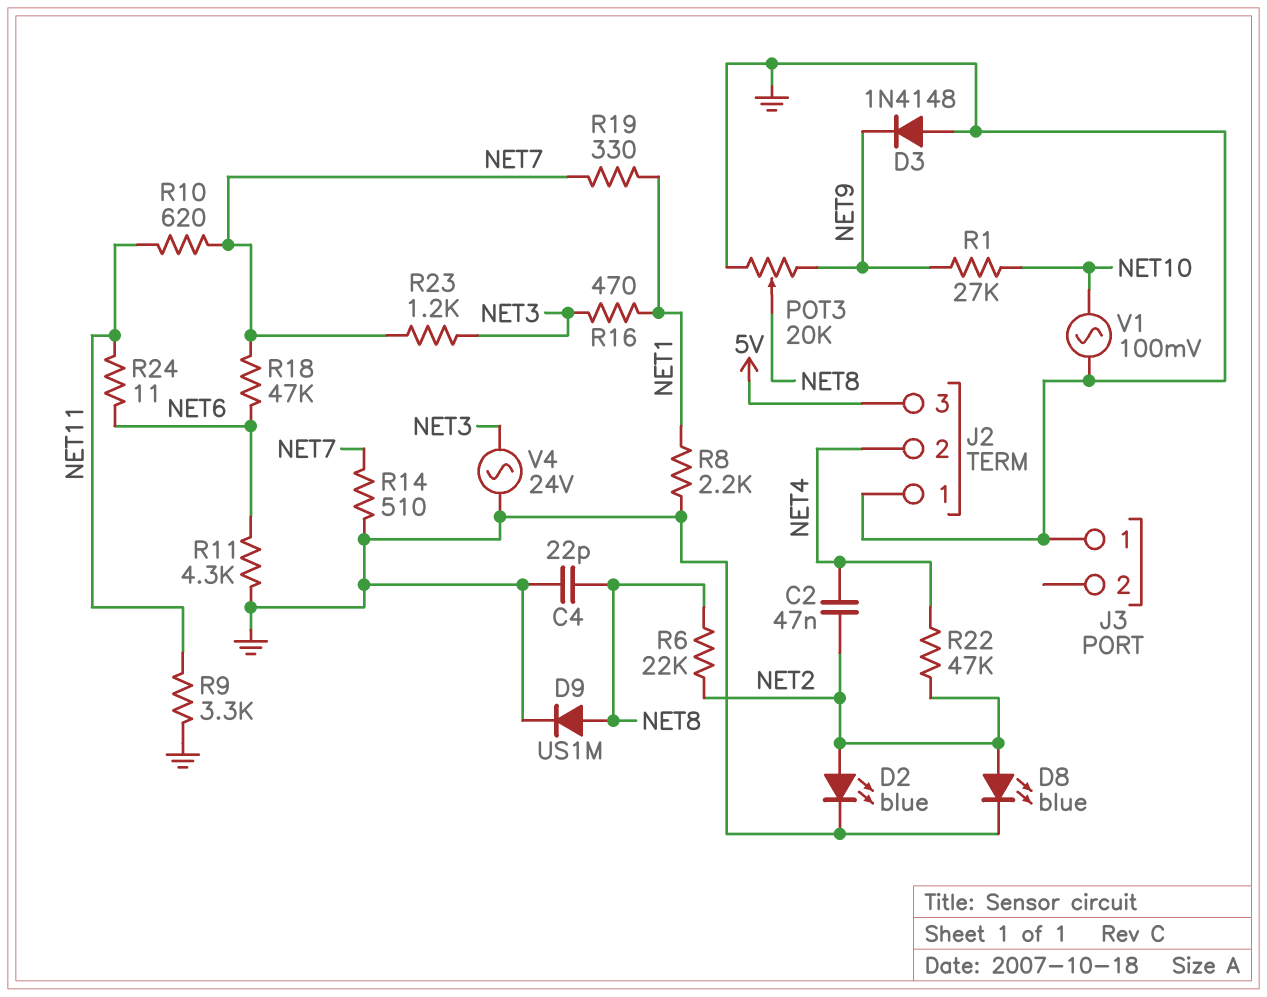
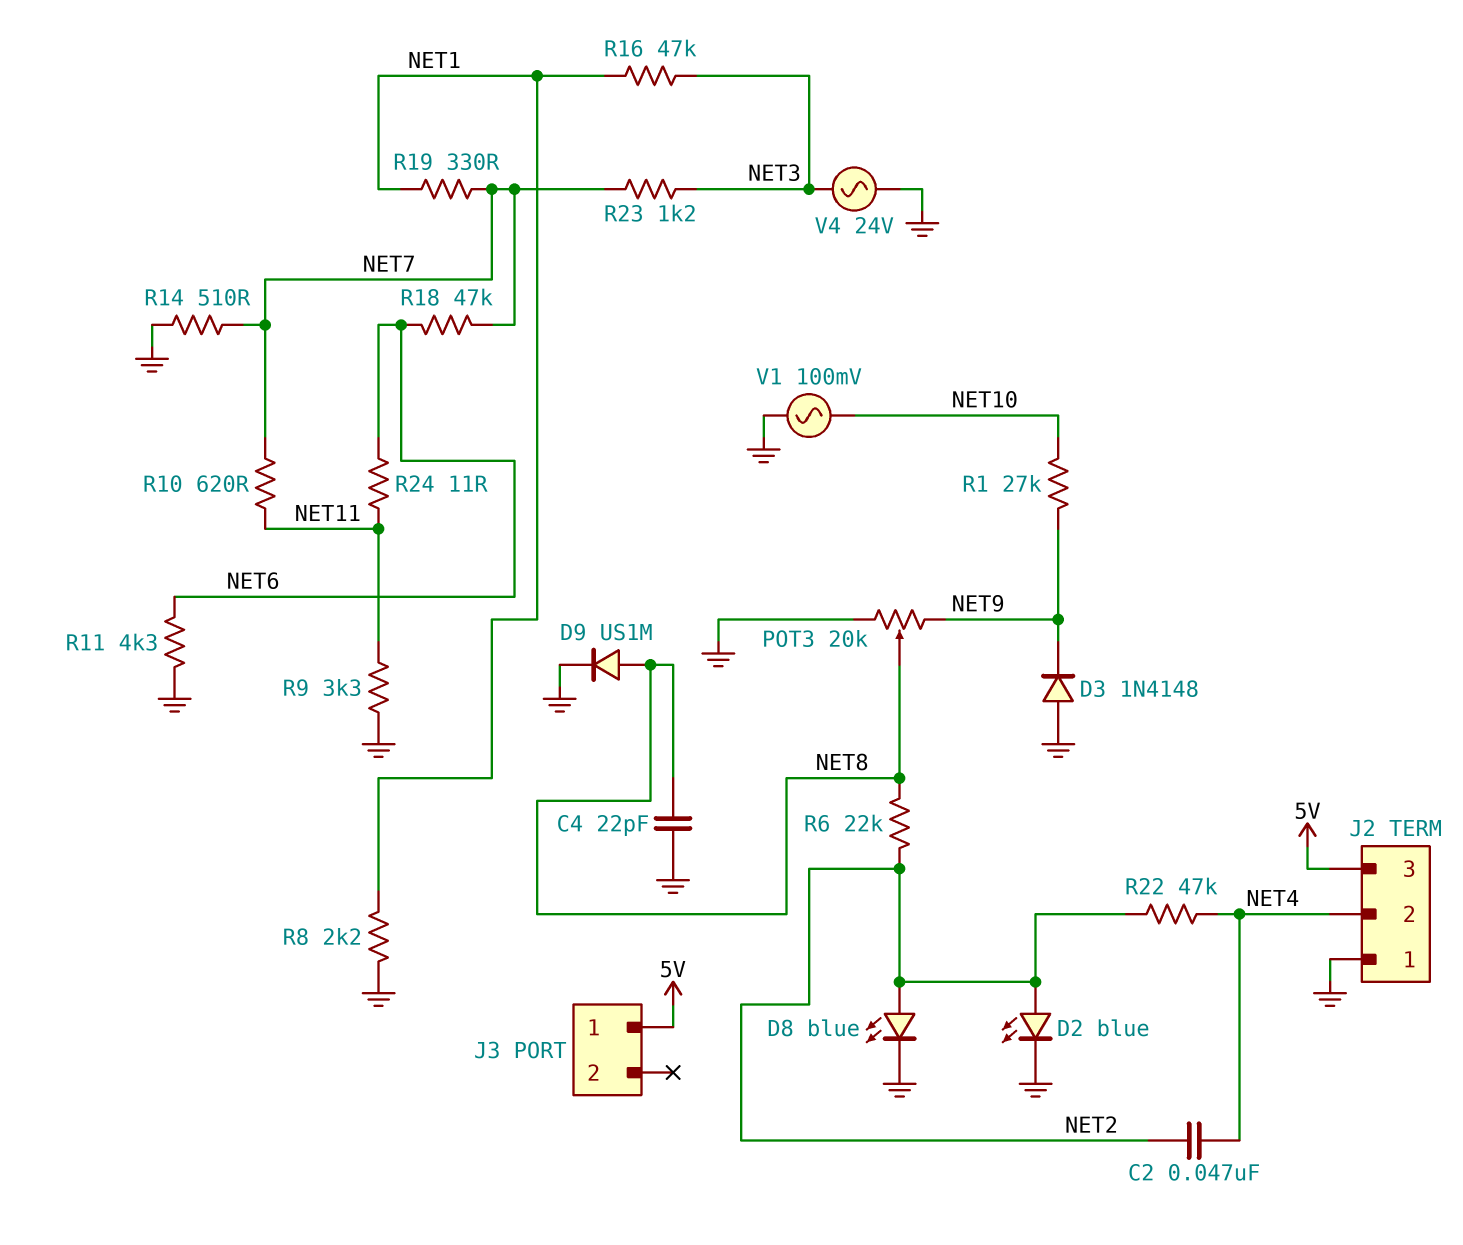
J3 pin 1: GND -> 5V
R16: 470 (NET1, NET3) -> 47k (NET1, NET3)

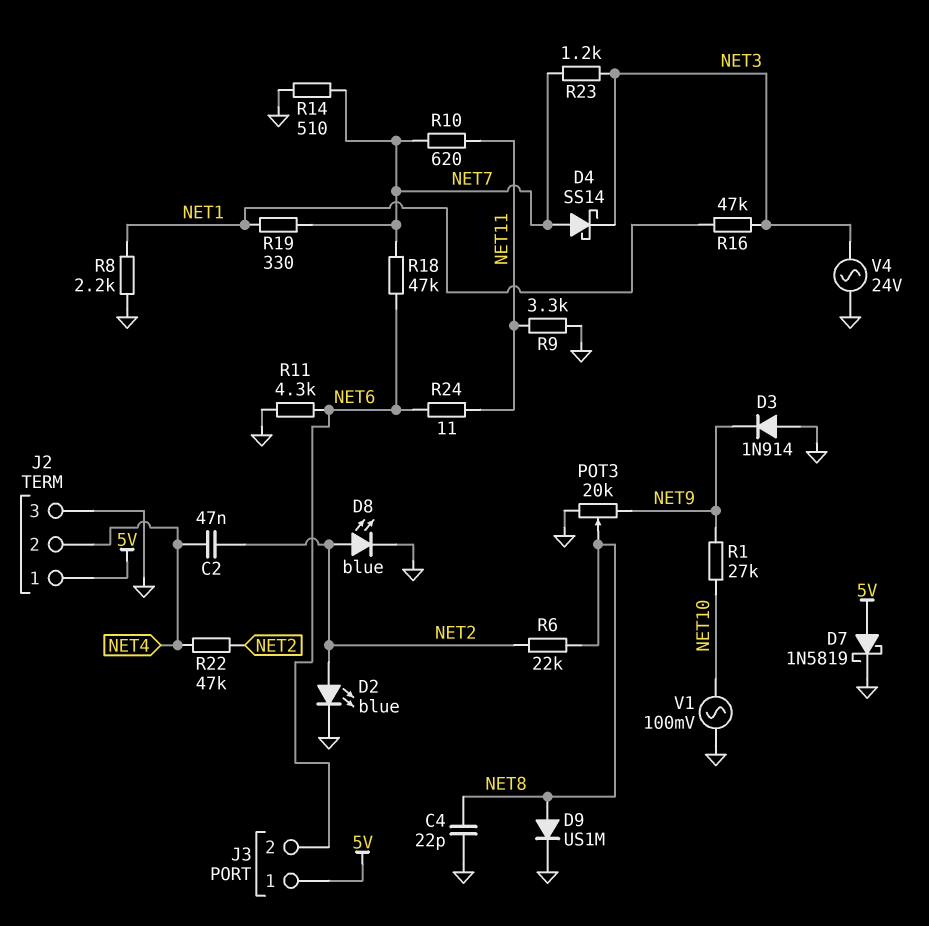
D3: diode 1N4148 (A GND, K NET9) -> diode 1N914 (A GND, K NET9)
D4: none -> schottky SS14 (A NET7, K NET3)
D7: none -> schottky 1N5819 (A 5V, K GND)
J2 pin 1: GND -> 5V
J2 pin 3: 5V -> GND
J3 pin 2: none -> NET6

